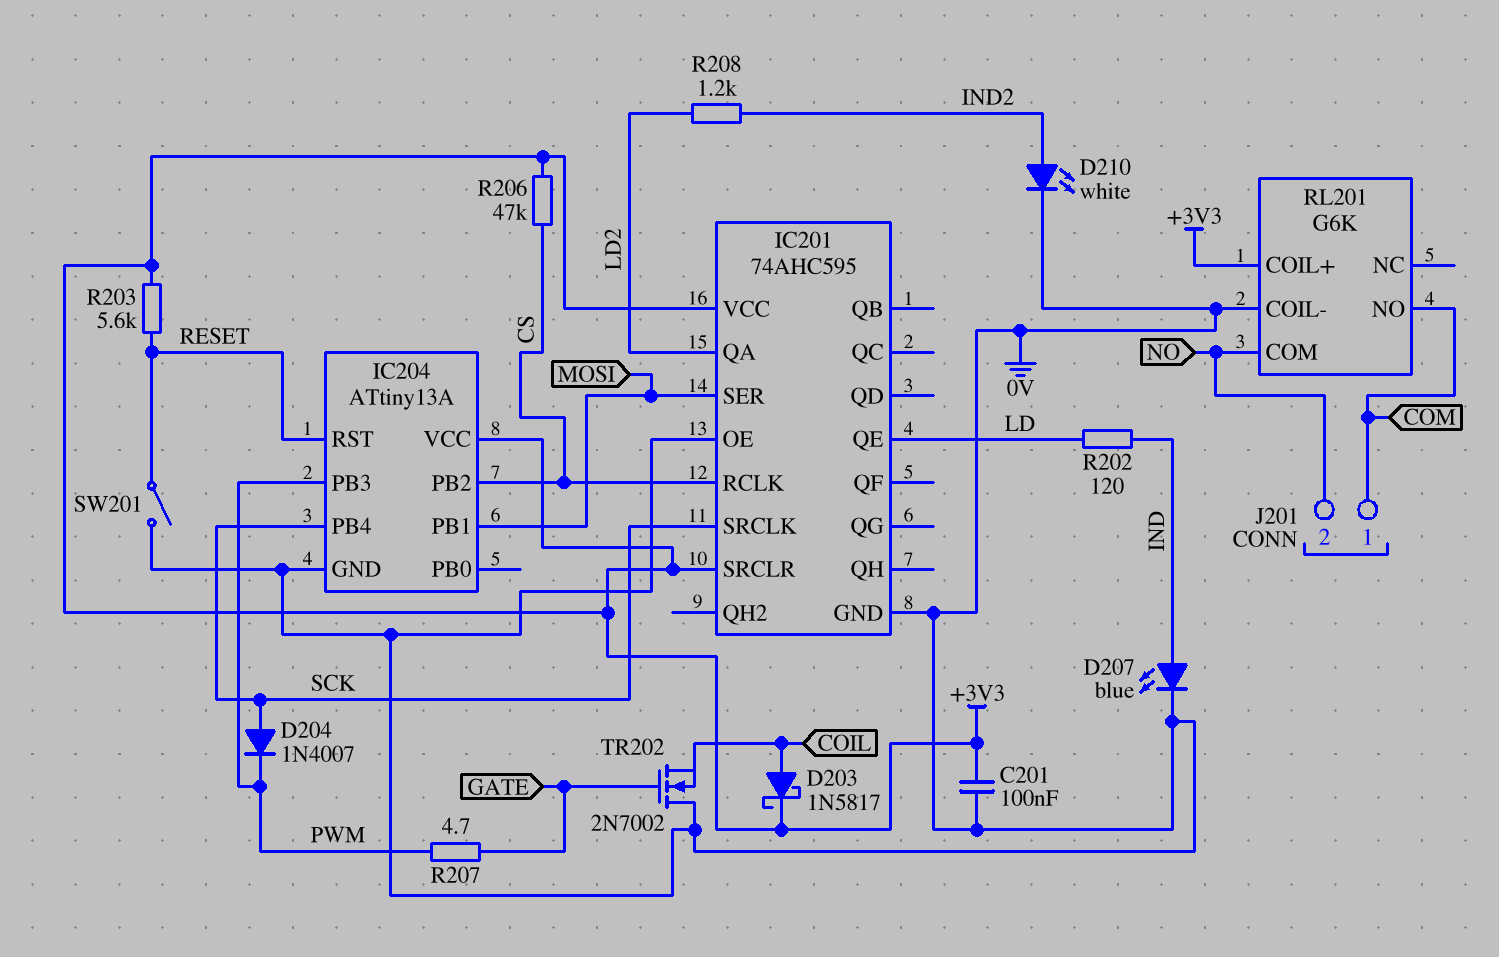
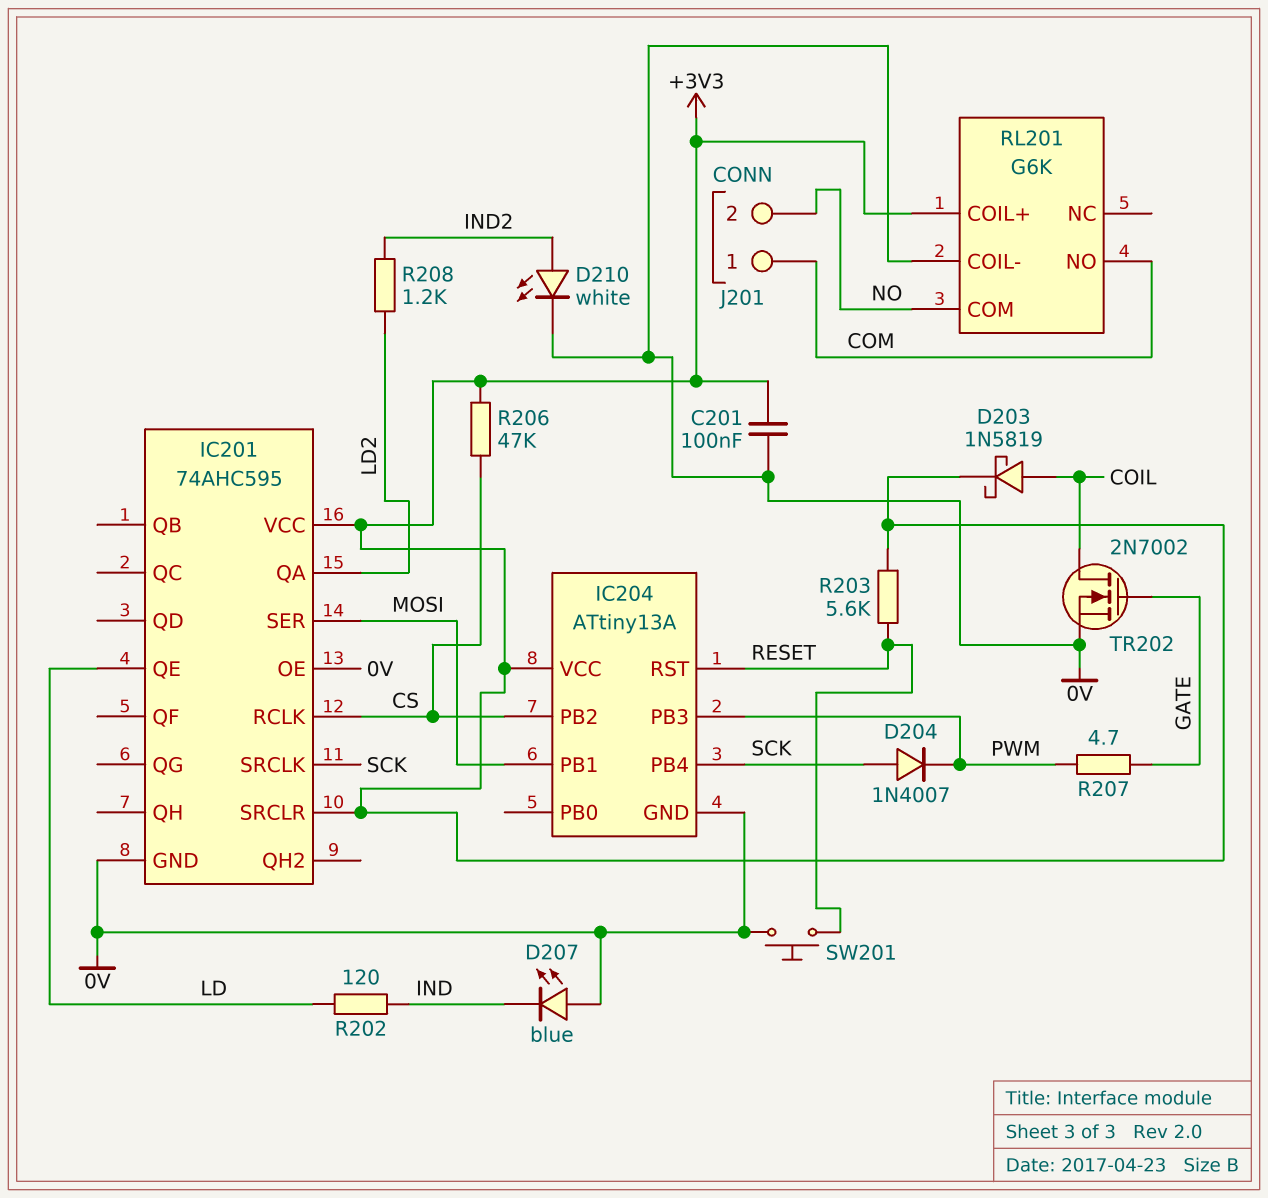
D203: schottky 1N5817 (A COIL, K +3V3) -> schottky 1N5819 (A COIL, K +3V3)
D207: LED blue (A IND, K 0V) -> LED blue (A 0V, K IND)
SW201: switch (0V, RESET) -> button (0V, RESET)
TR202: NMOS 2N7002 (G GATE, D 0V, S COIL) -> NMOS 2N7002 (G GATE, D COIL, S 0V)

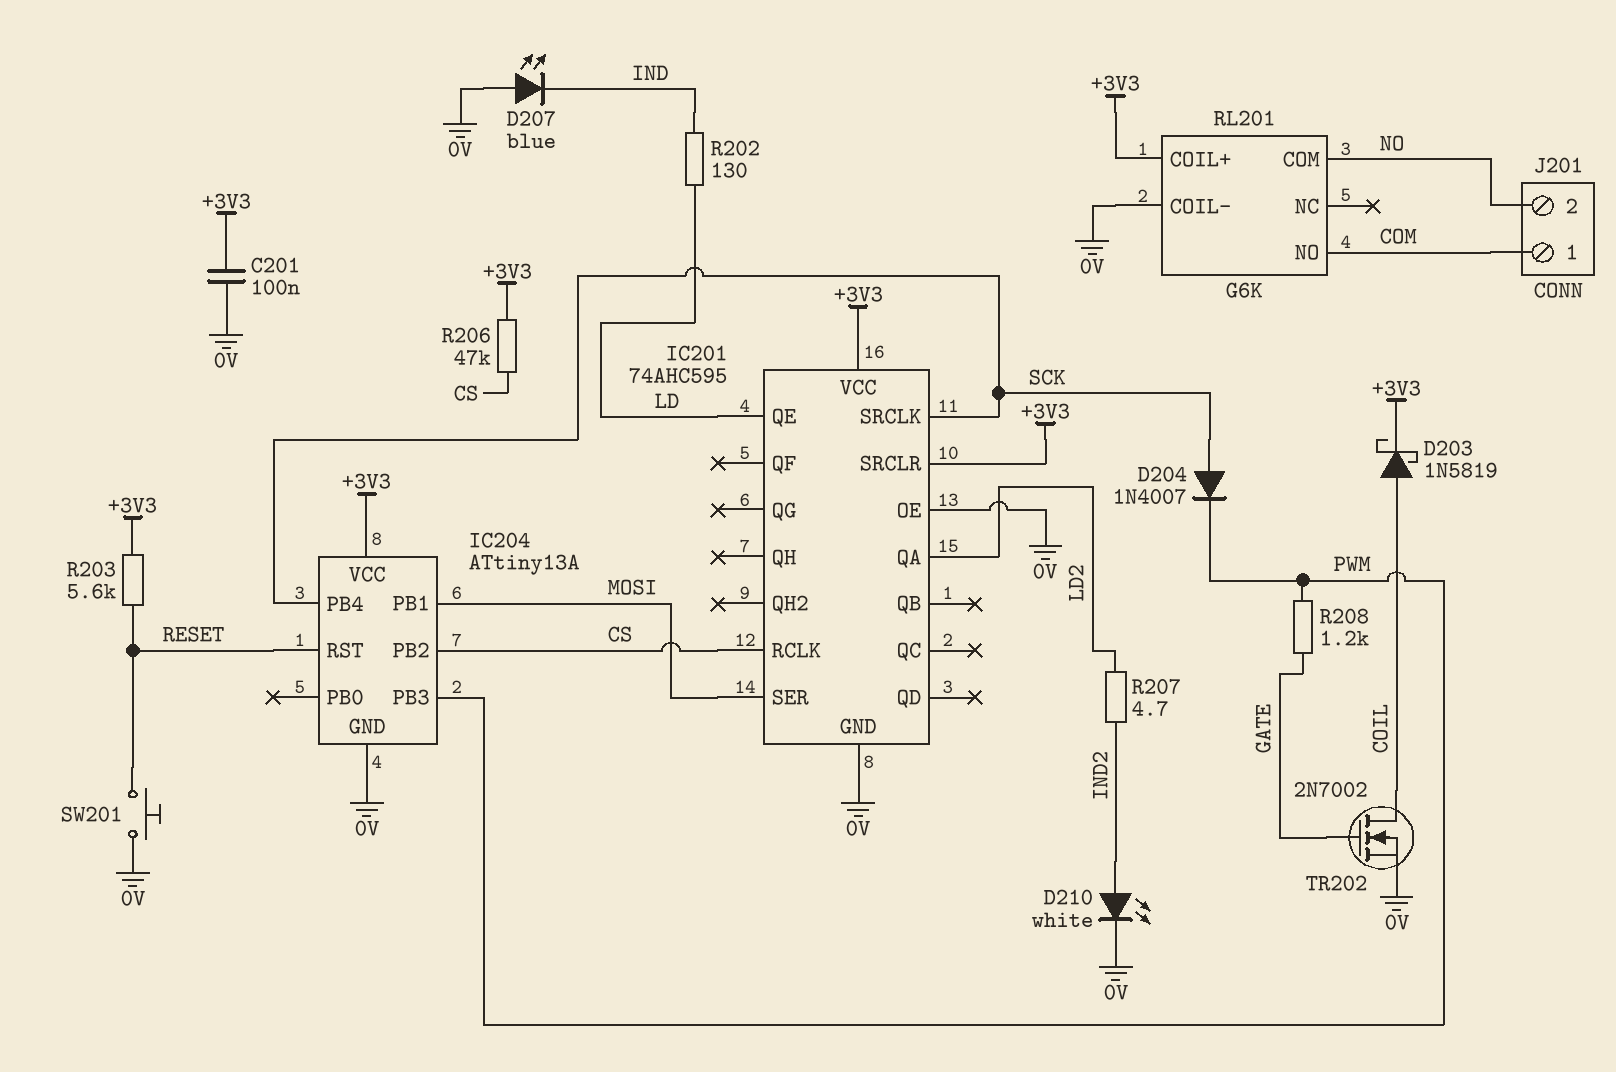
R202: 120 (IND, LD) -> 130 (IND, LD)
R207: 4.7 (GATE, PWM) -> 4.7 (IND2, LD2)
R208: 1.2k (IND2, LD2) -> 1.2k (GATE, PWM)

